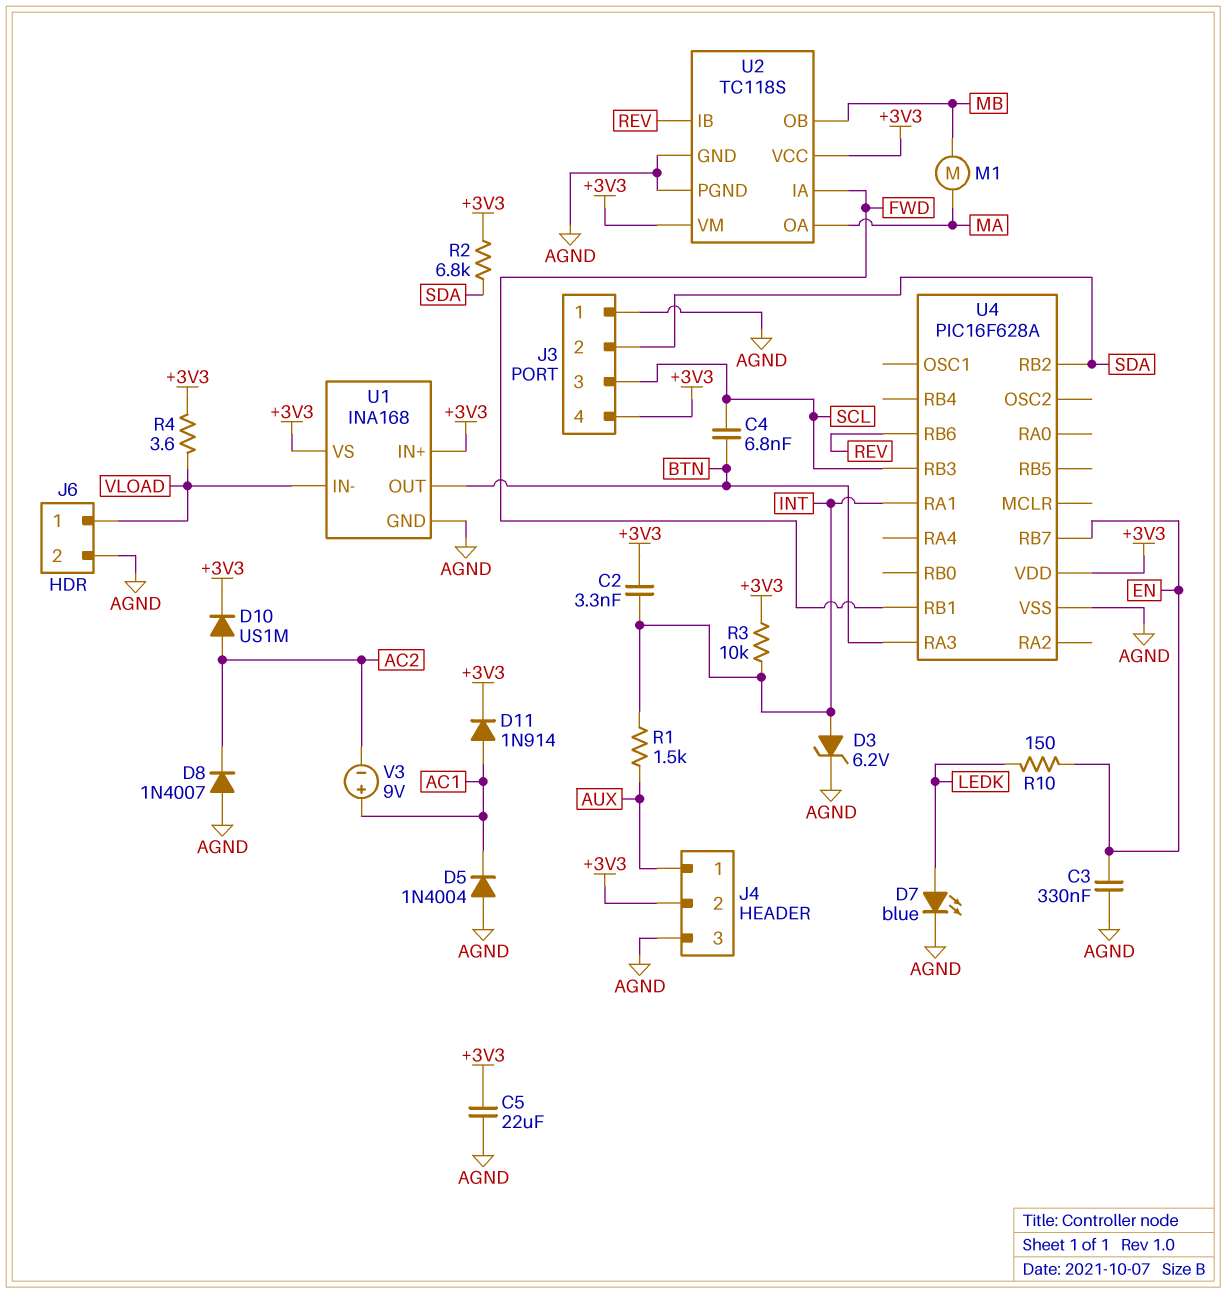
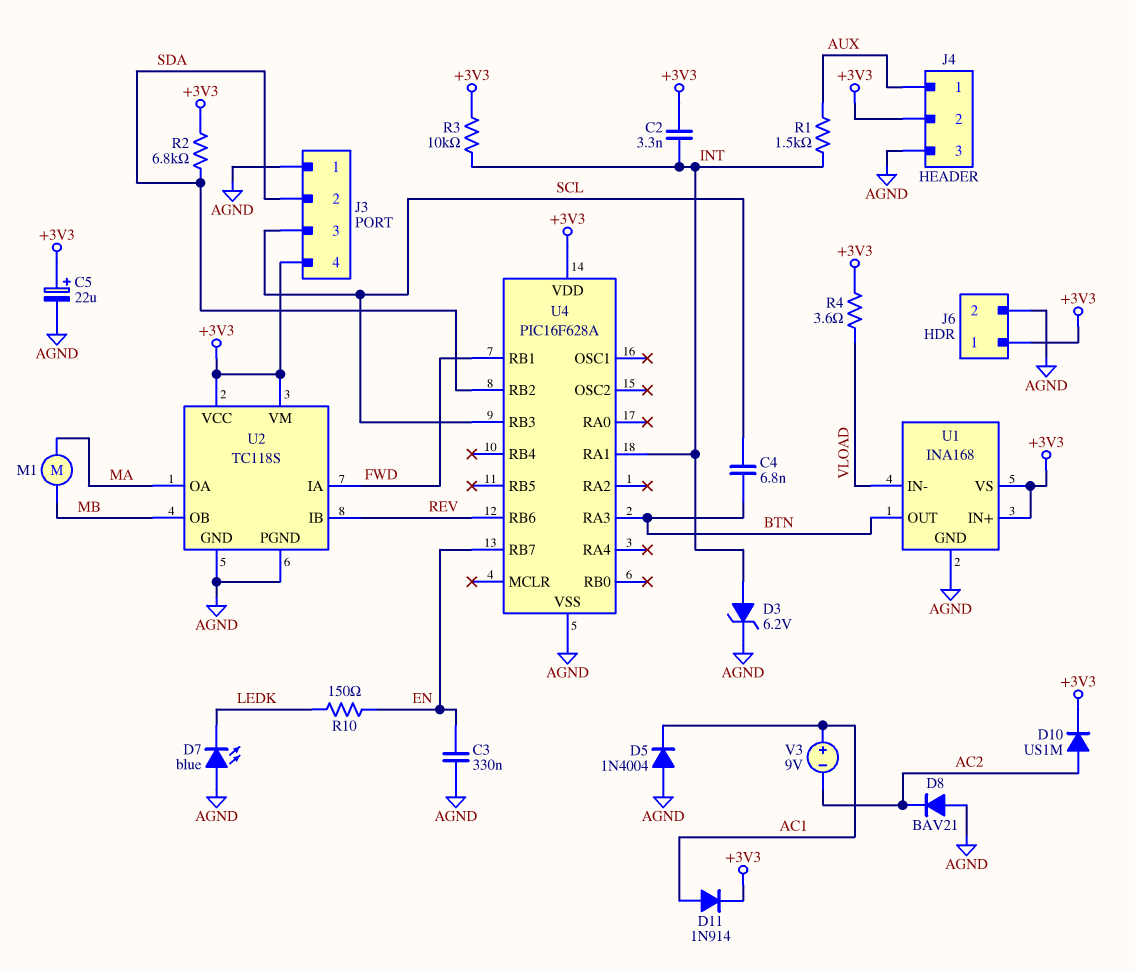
C5: 22uF (+3V3, AGND) -> 22uF (plus +3V3, minus AGND)
D7: LED blue (A LEDK, K AGND) -> LED blue (A AGND, K LEDK)
D8: diode 1N4007 (A AGND, K AC2) -> diode BAV21 (A AGND, K AC2)
J6 pin 1: VLOAD -> +3V3

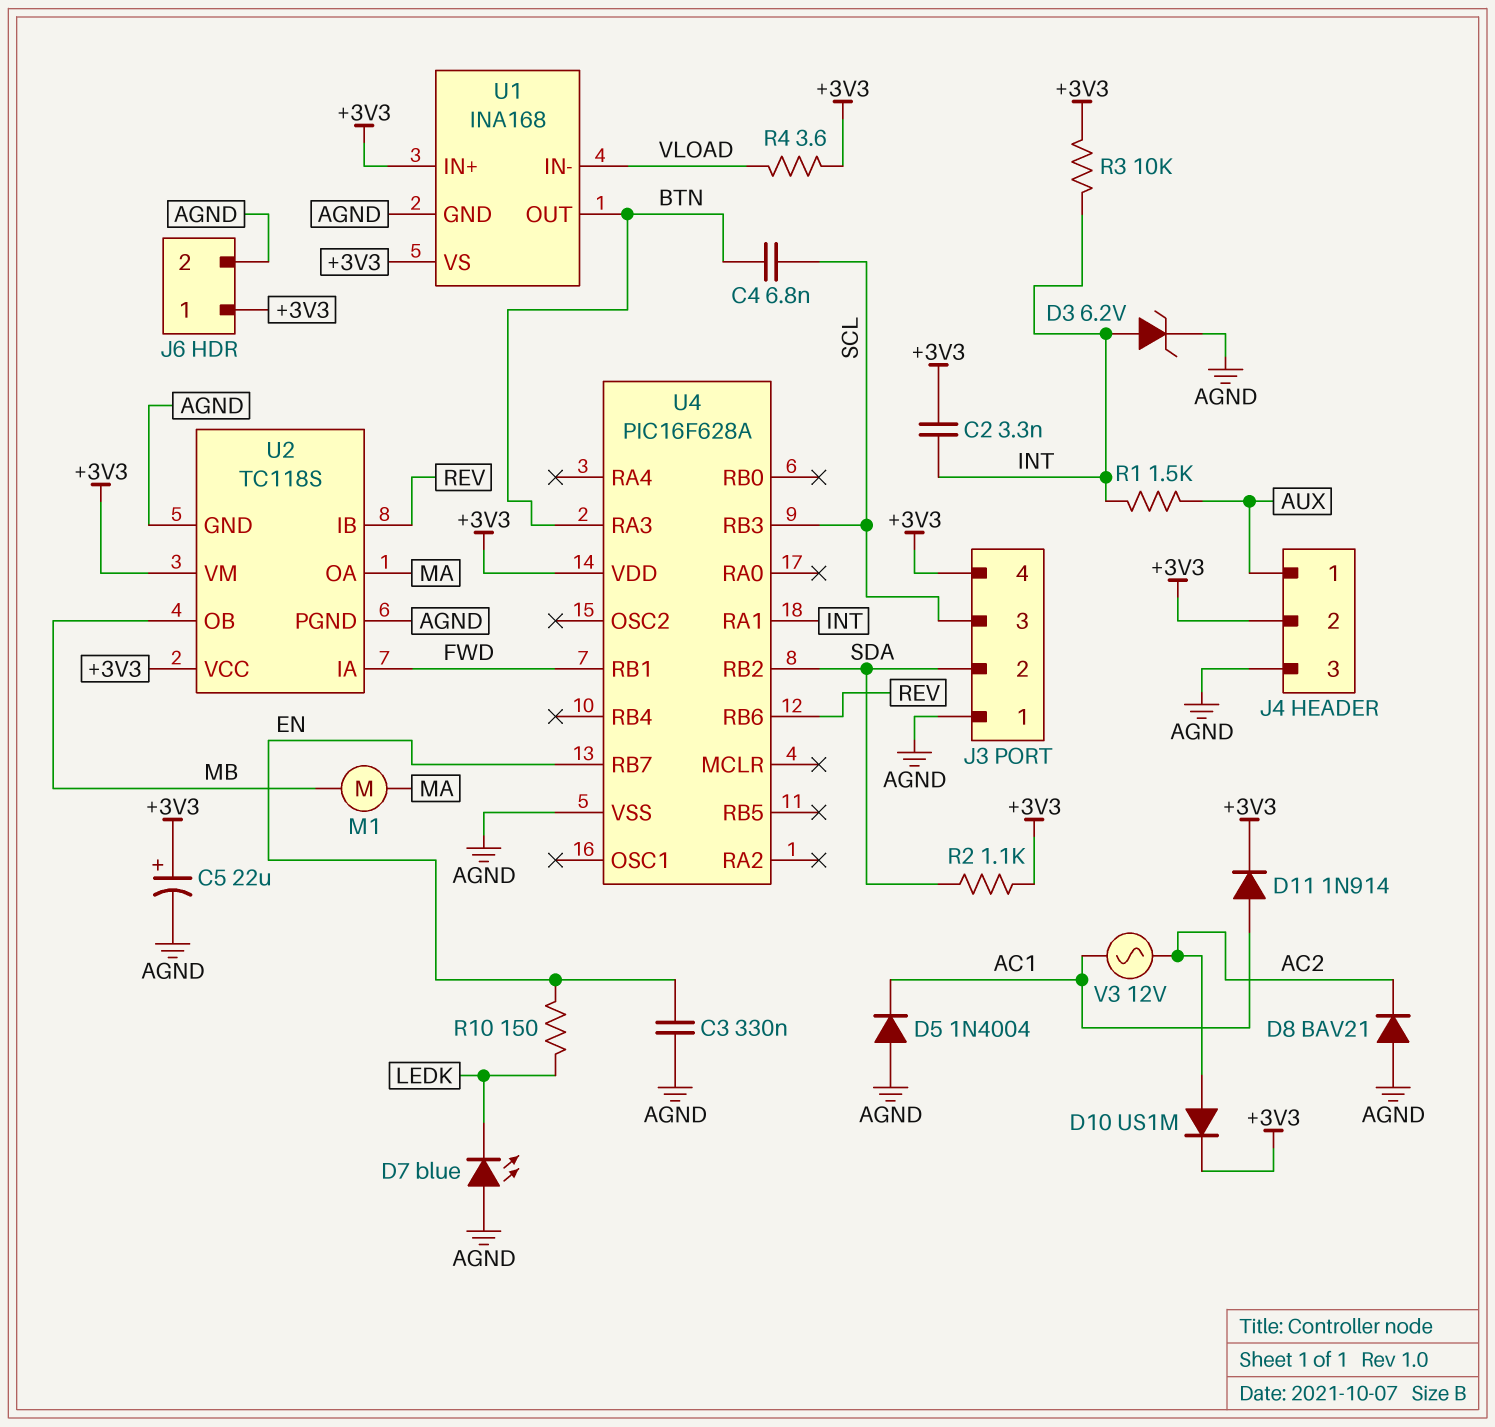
R2: 6.8k (+3V3, SDA) -> 1.1k (+3V3, SDA)
V3: 9V (plus AC1, minus AC2) -> AC 12V (AC1, AC2)

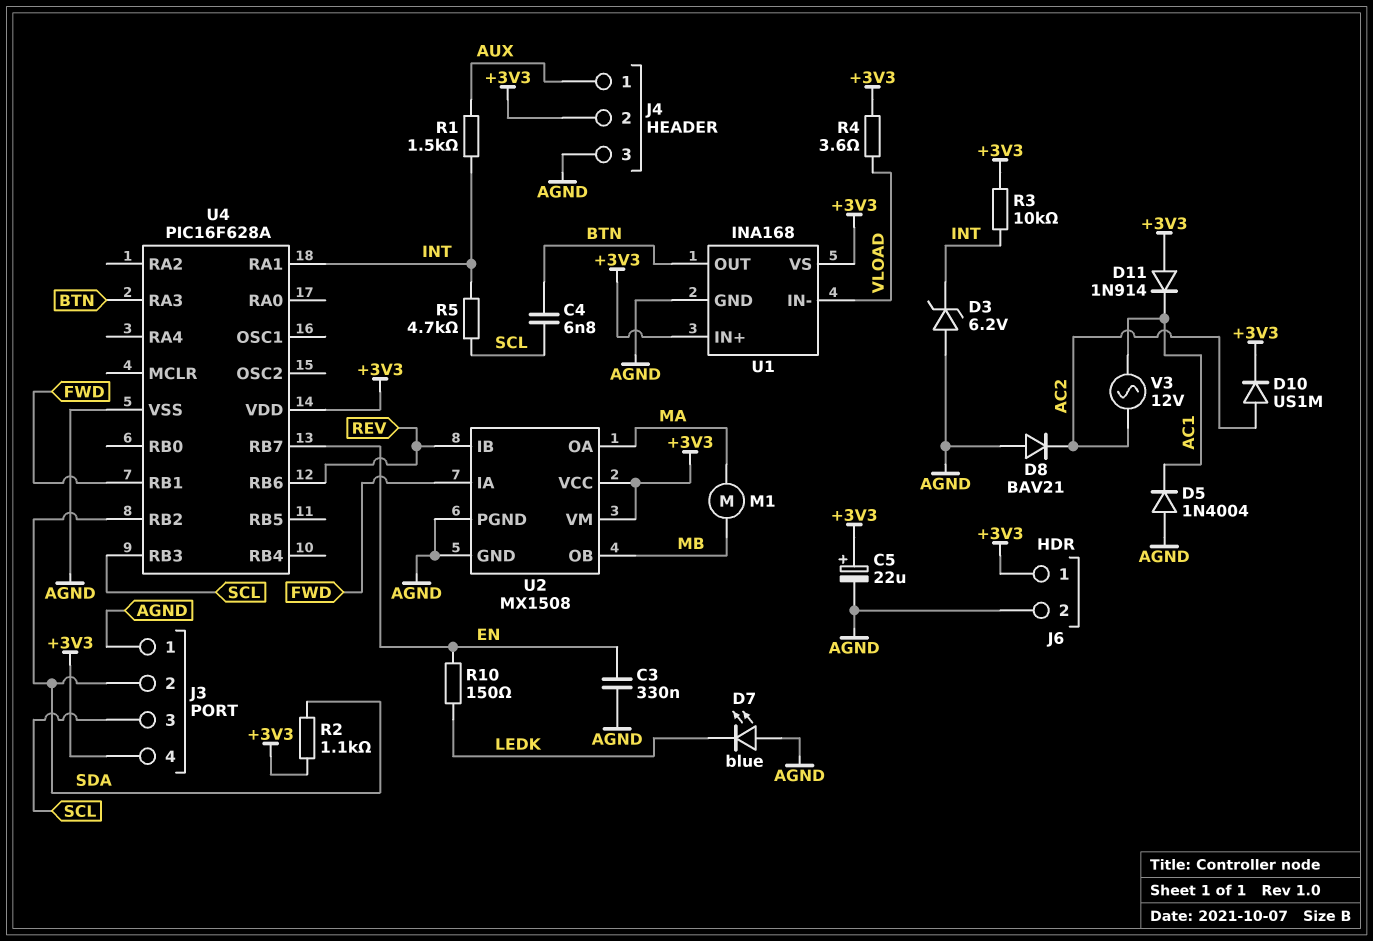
C2: 3.3nF (+3V3, INT) -> none
D3: zener 6.2V (A INT, K AGND) -> zener 6.2V (A AGND, K INT)
D11: diode 1N914 (A AC1, K +3V3) -> diode 1N914 (A +3V3, K AC1)
R5: none -> 4.7k (INT, SCL)
U2: TC118S -> MX1508

